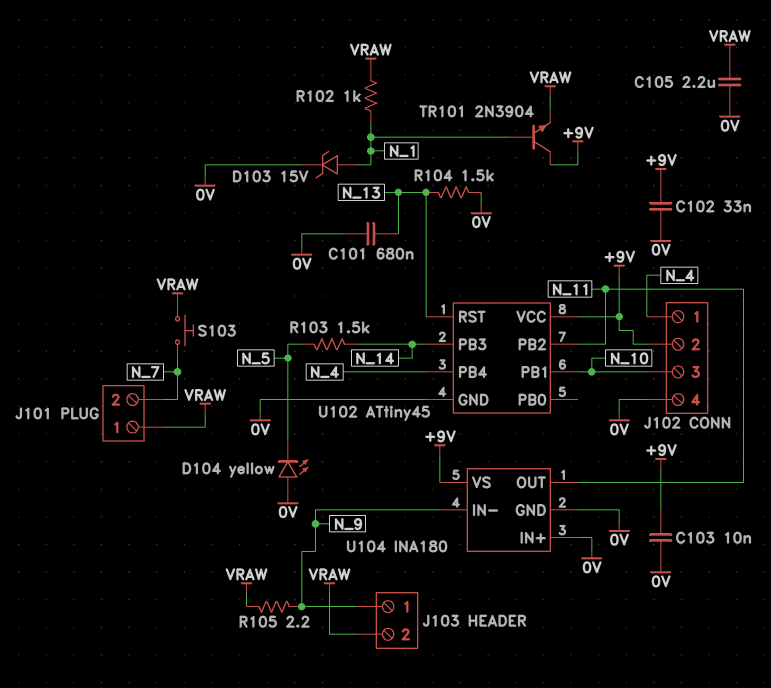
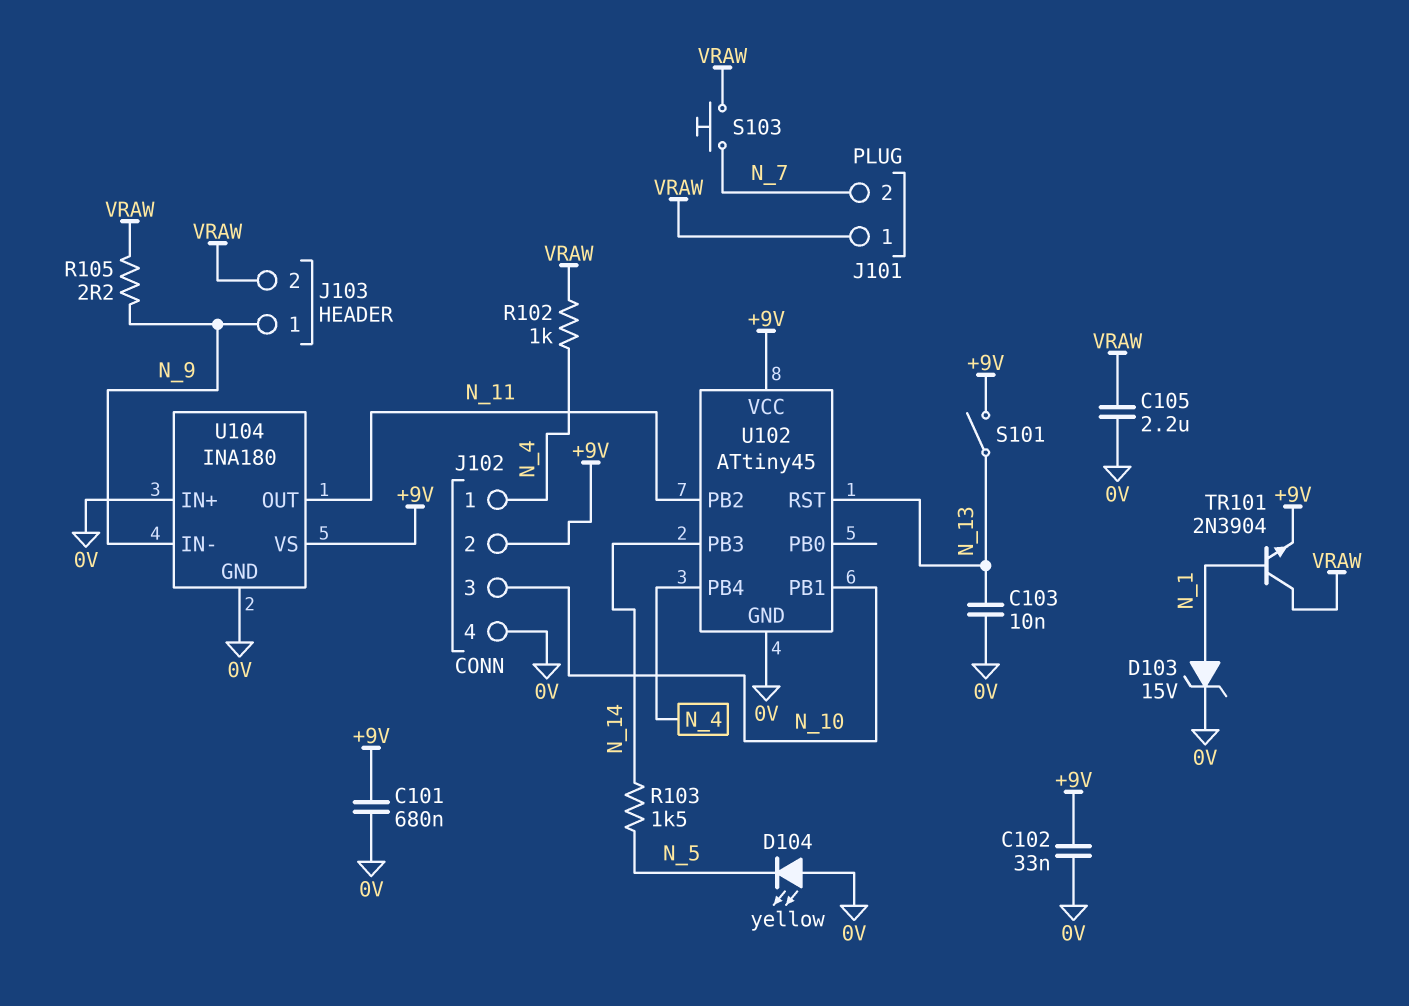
C101: 680nF (0V, N_13) -> 680nF (+9V, 0V)
C103: 10nF (+9V, 0V) -> 10nF (0V, N_13)
R102: 1k (N_1, VRAW) -> 1k (N_4, VRAW)
R104: 1.5k (0V, N_13) -> none
S101: none -> switch (+9V, N_13)
TR101: NPN 2N3904 (B N_1, C +9V, E VRAW) -> NPN 2N3904 (B N_1, C VRAW, E +9V)

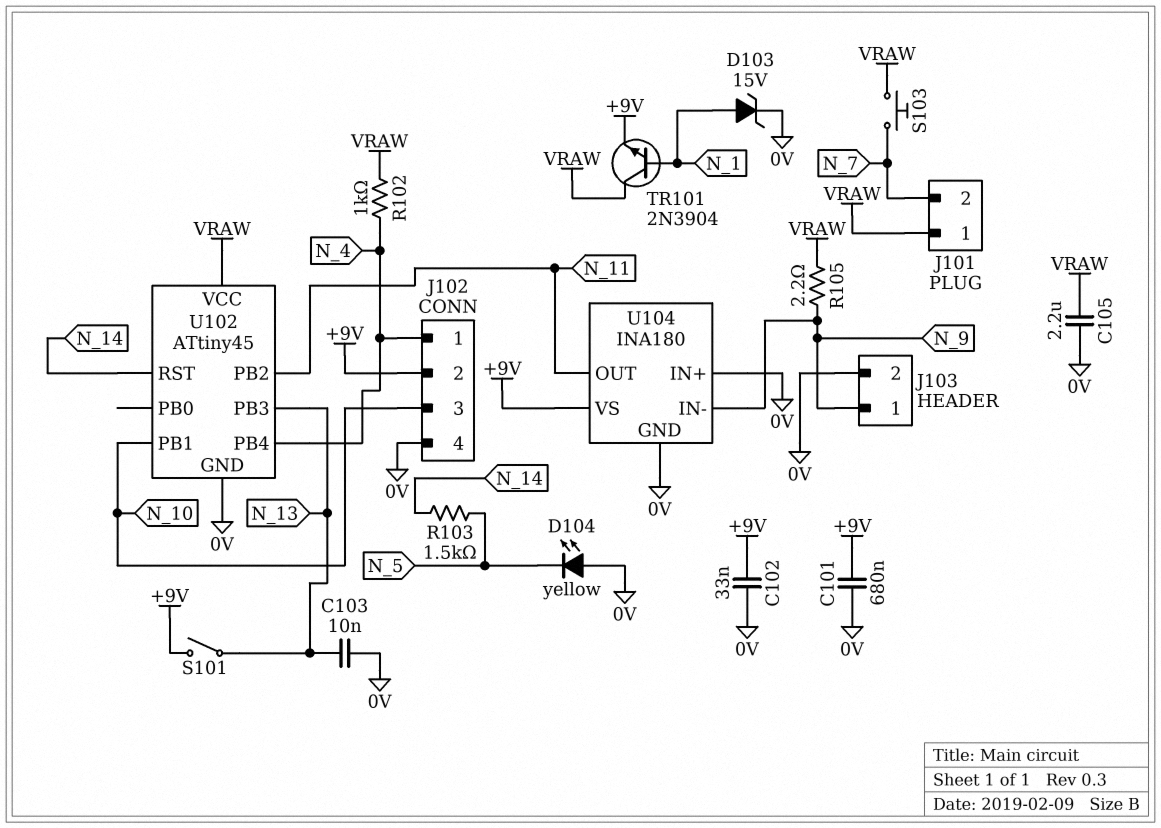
J103 pin 2: VRAW -> 0V
U102 pin PB3: N_14 -> N_13
U102 pin RST: N_13 -> N_14
U102 pin VCC: +9V -> VRAW

